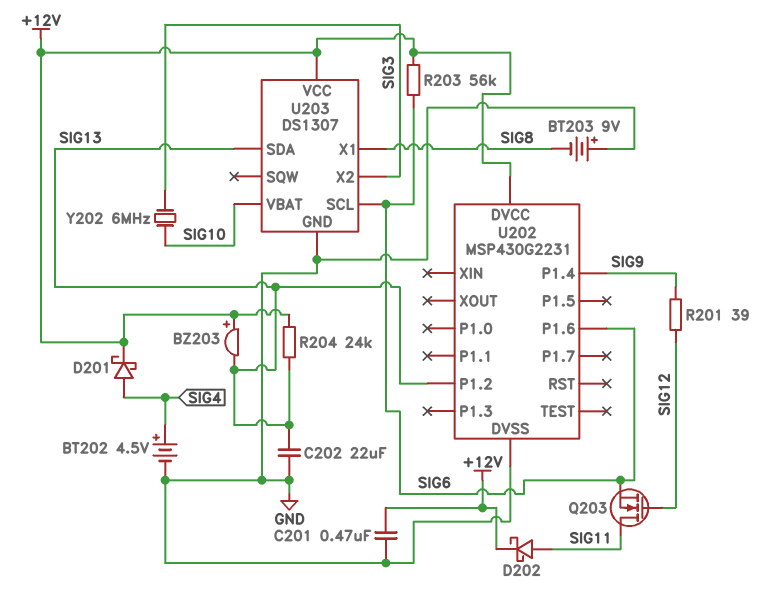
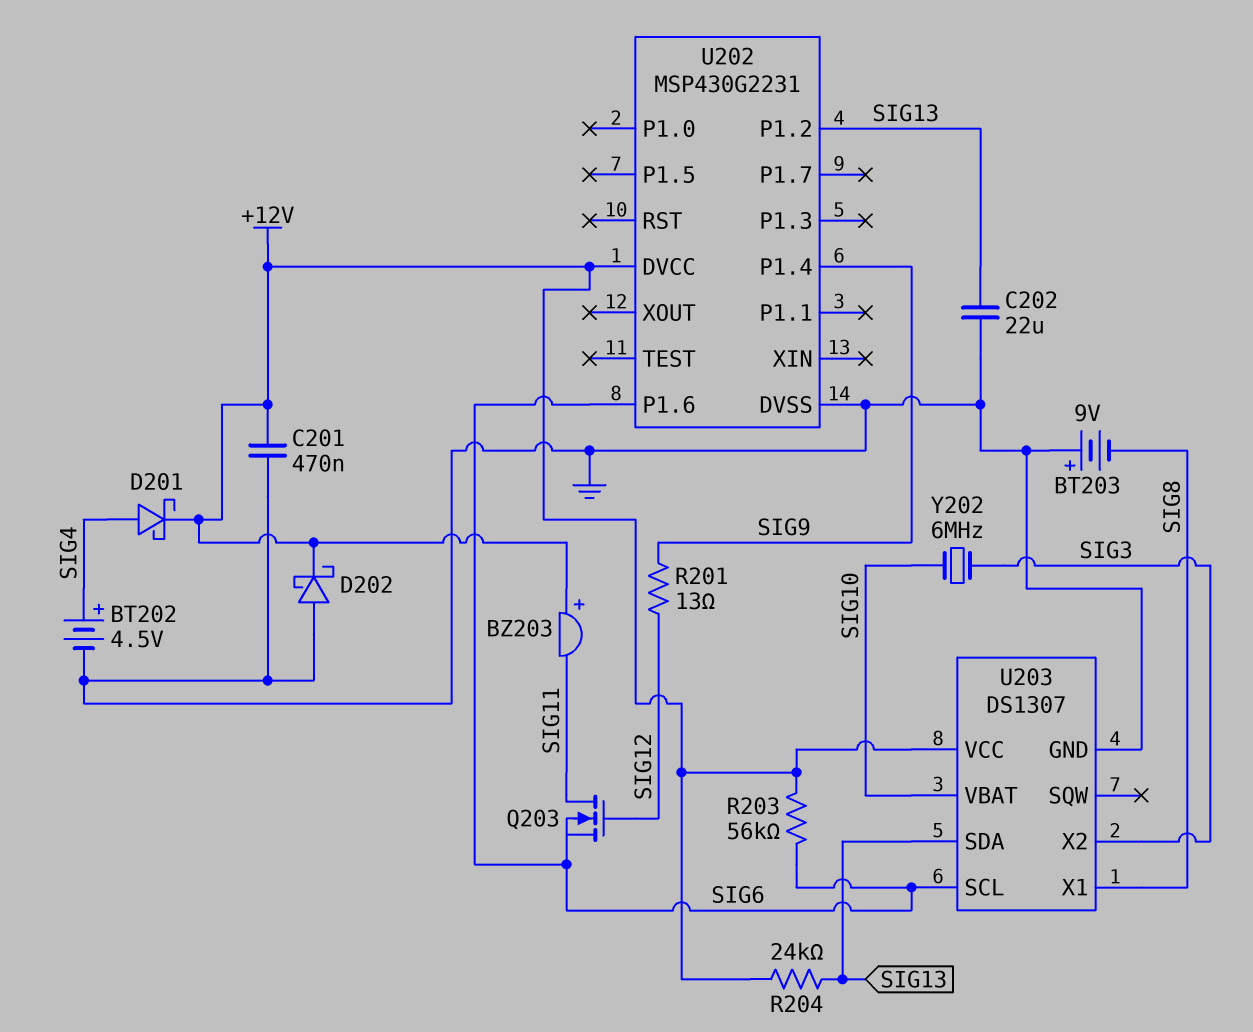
BZ203: buzzer (plus +12V, minus SIG13) -> buzzer (plus +12V, minus SIG11)
D202: schottky (A SIG11, K +12V) -> schottky (A GND, K +12V)
R201: 39 (SIG9, SIG12) -> 13 (SIG9, SIG12)

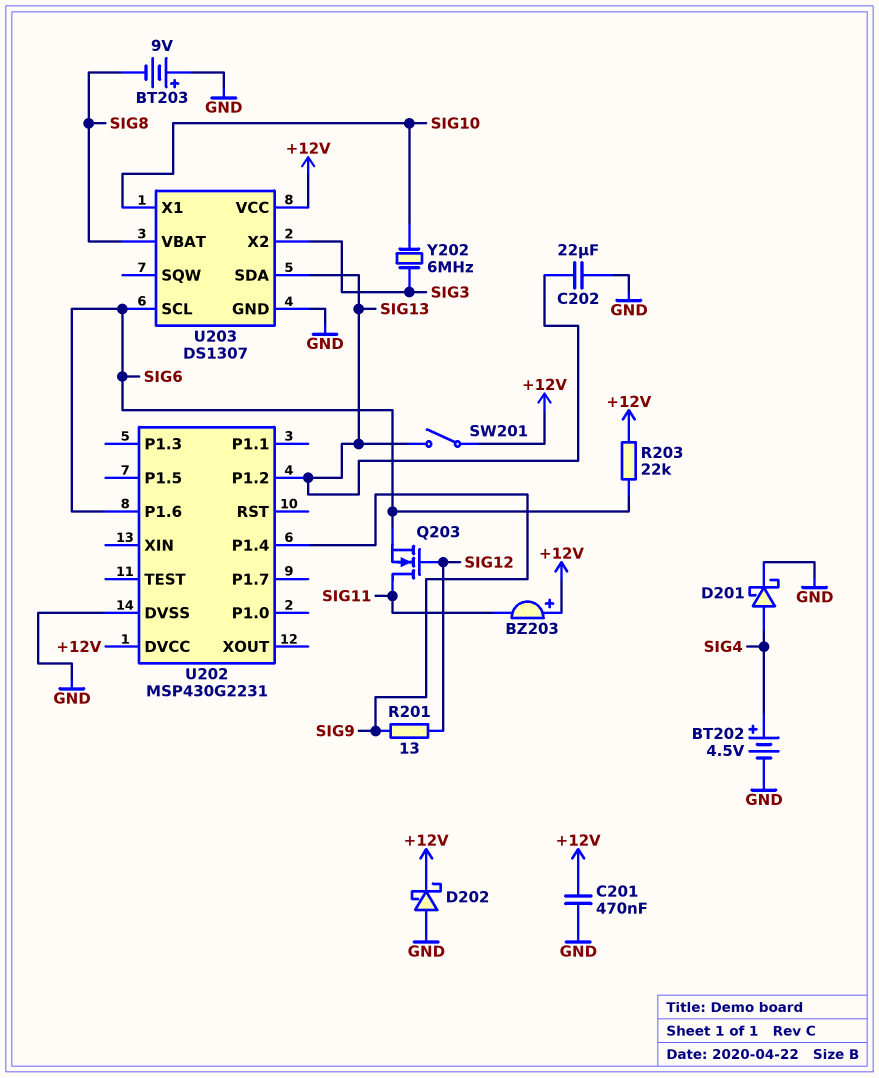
D201: schottky (A SIG4, K +12V) -> schottky (A SIG4, K GND)
R203: 56k (+12V, SIG6) -> 22k (+12V, SIG6)
R204: 24k (+12V, SIG13) -> none
SW201: none -> switch (+12V, SIG13)
U203 pin VBAT: SIG10 -> SIG8
U203 pin X1: SIG8 -> SIG10

